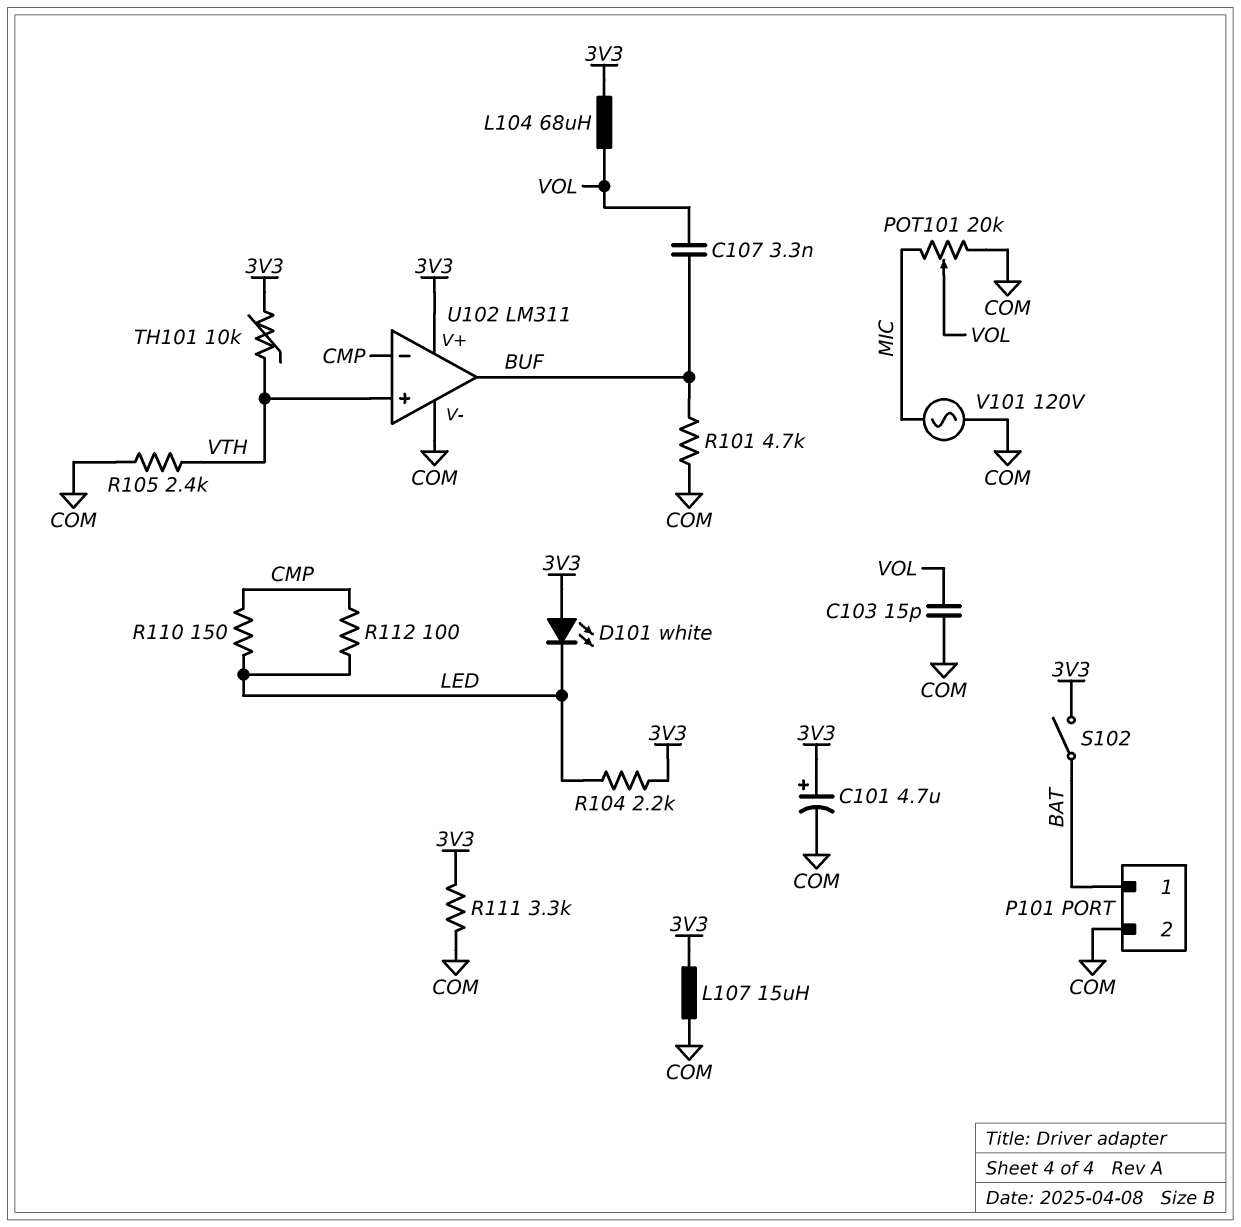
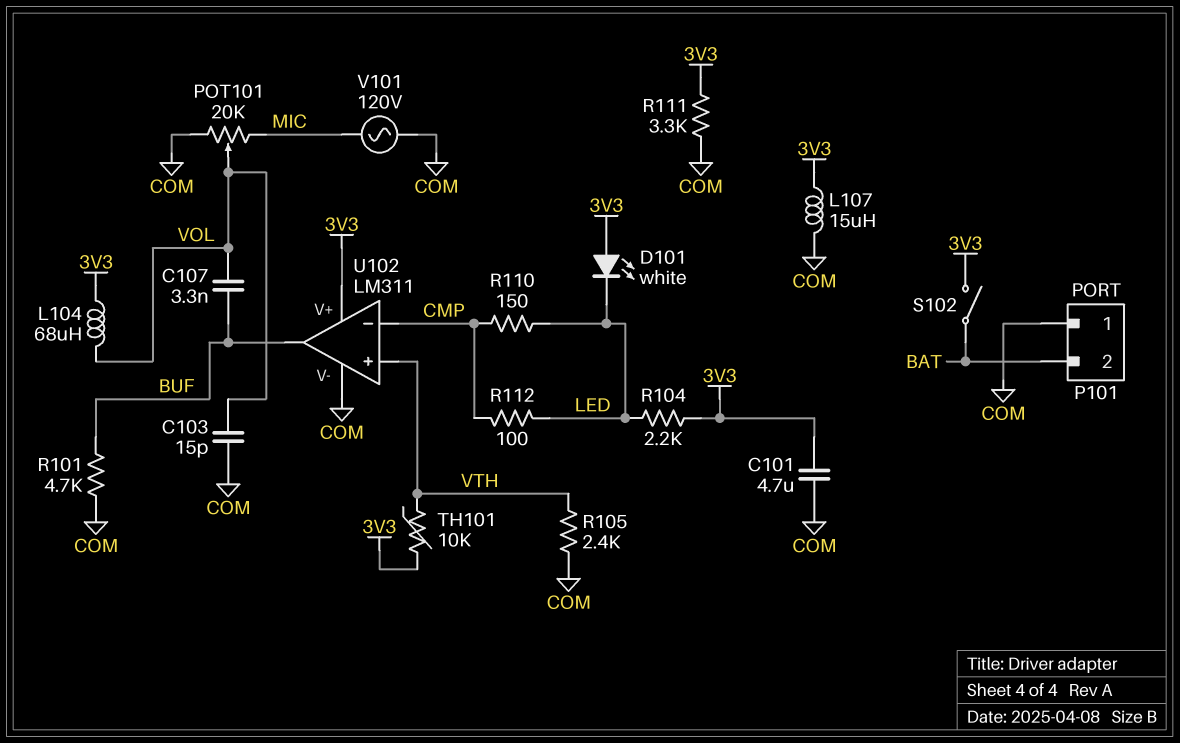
C101: 4.7uF (plus 3V3, minus COM) -> 4.7uF (3V3, COM)
P101 pin 1: BAT -> COM
P101 pin 2: COM -> BAT

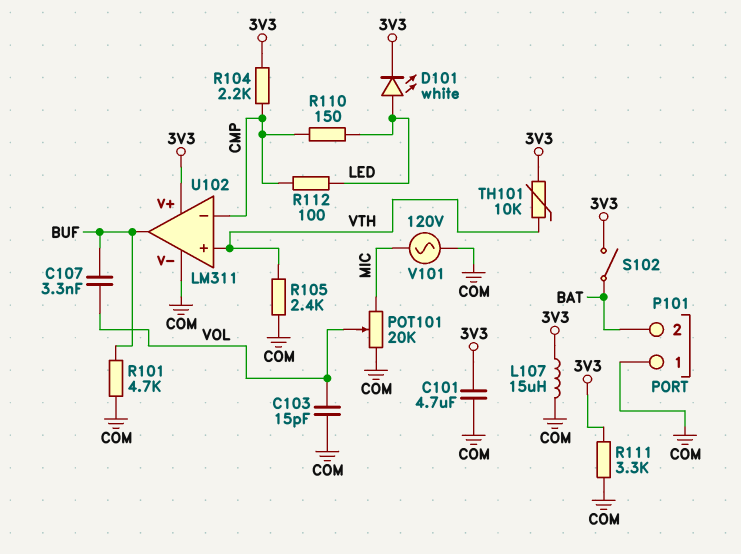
D101: LED white (A 3V3, K LED) -> LED white (A LED, K 3V3)
L104: 68uH (3V3, VOL) -> none
R104: 2.2k (3V3, LED) -> 2.2k (3V3, CMP)

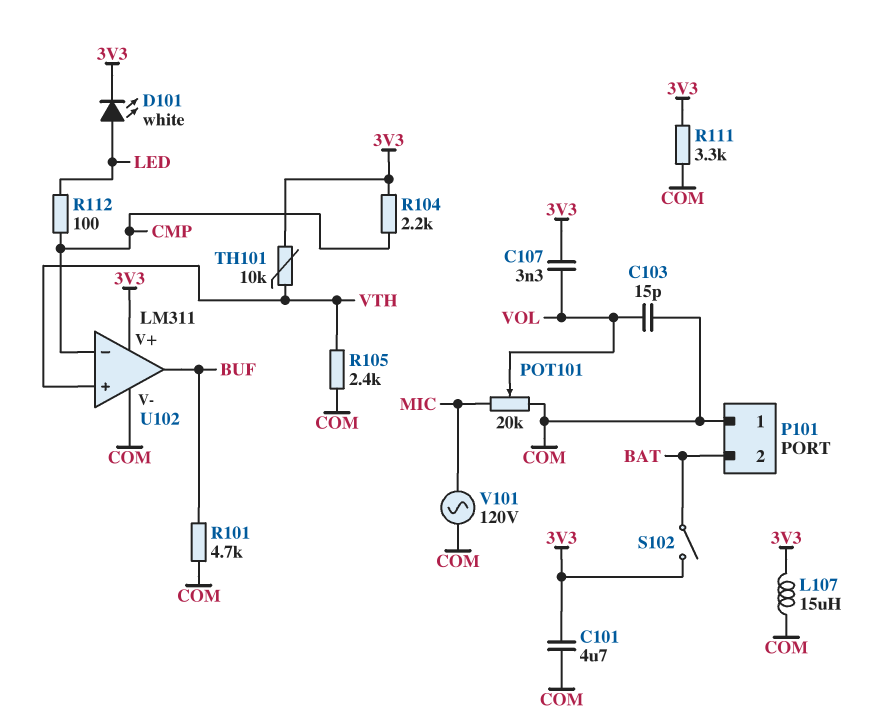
C107: 3.3nF (BUF, VOL) -> 3.3nF (3V3, VOL)
R110: 150 (CMP, LED) -> none

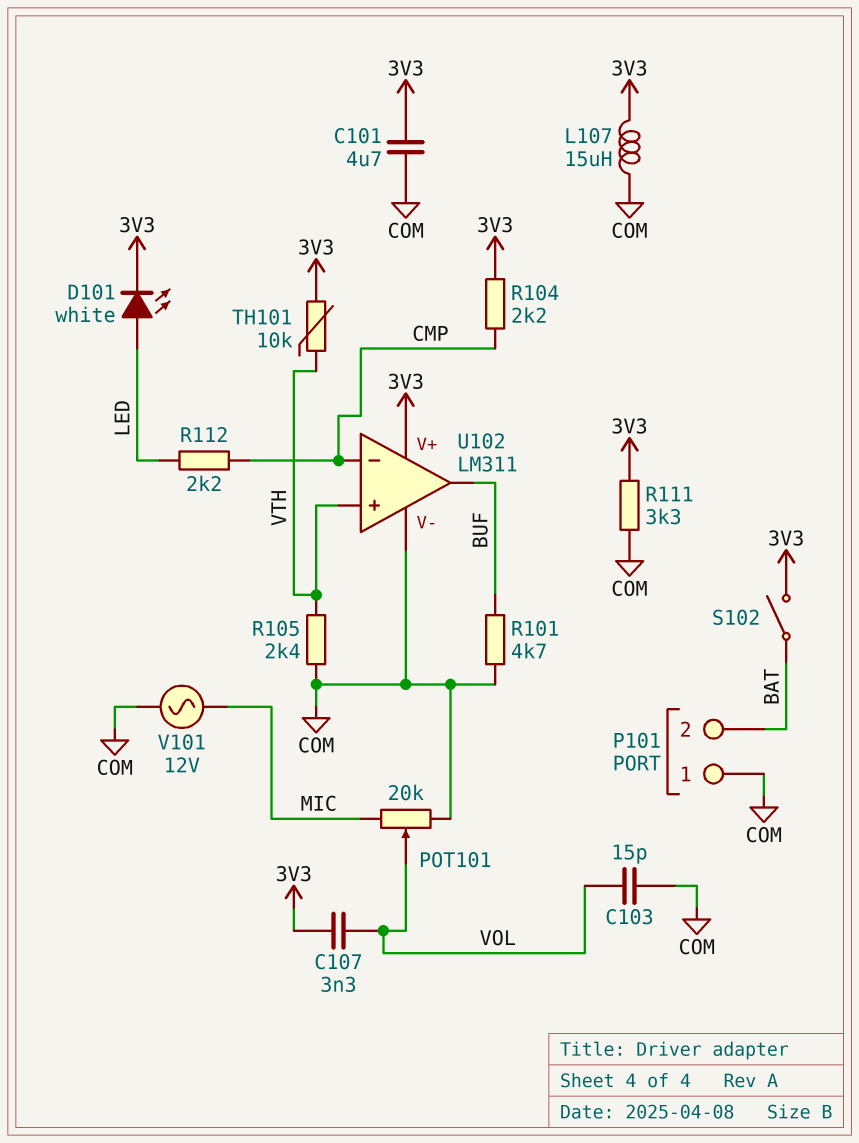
R112: 100 (CMP, LED) -> 2.2k (CMP, LED)
V101: AC 120V (COM, MIC) -> AC 12V (COM, MIC)

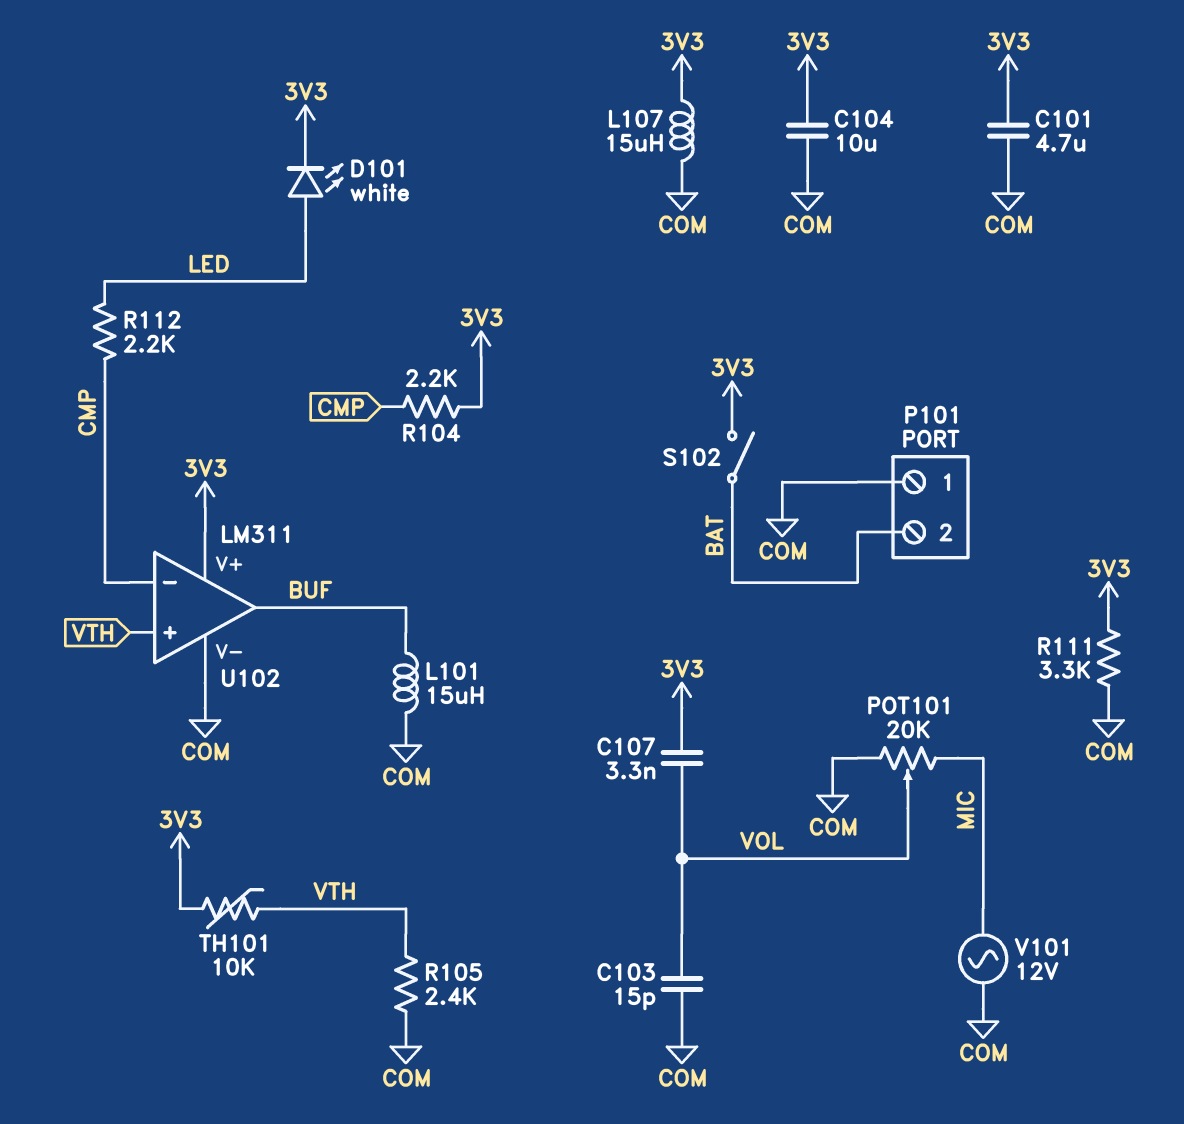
C104: none -> 10uF (3V3, COM)
L101: none -> 15uH (BUF, COM)
R101: 4.7k (BUF, COM) -> none

